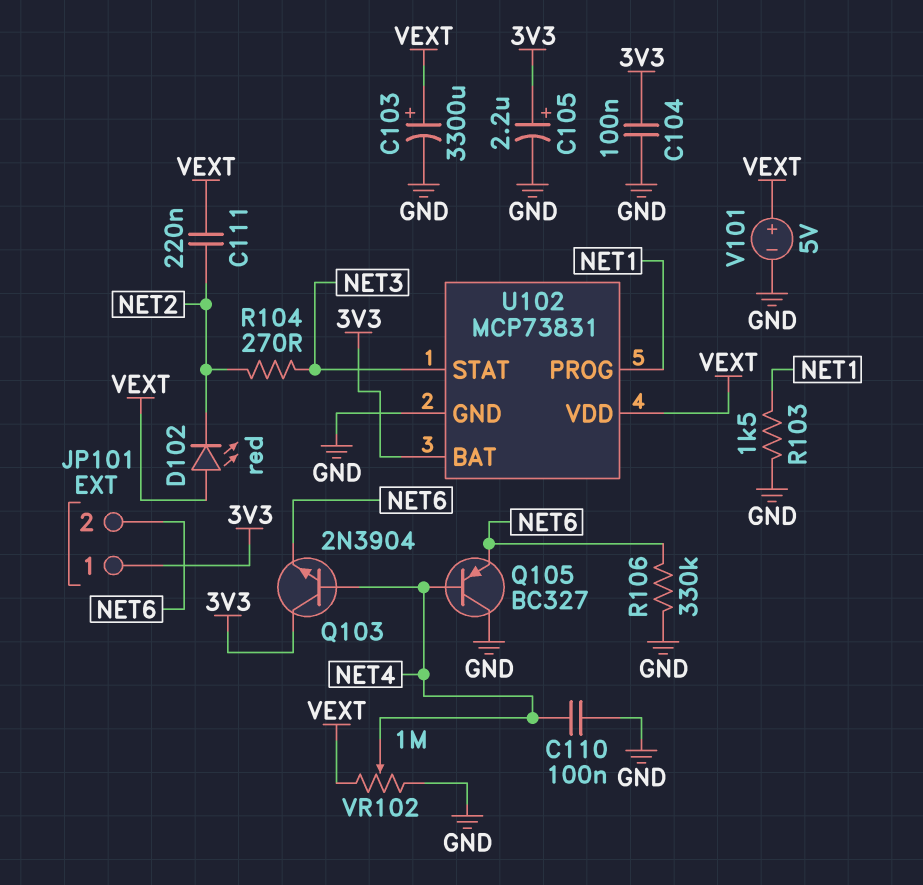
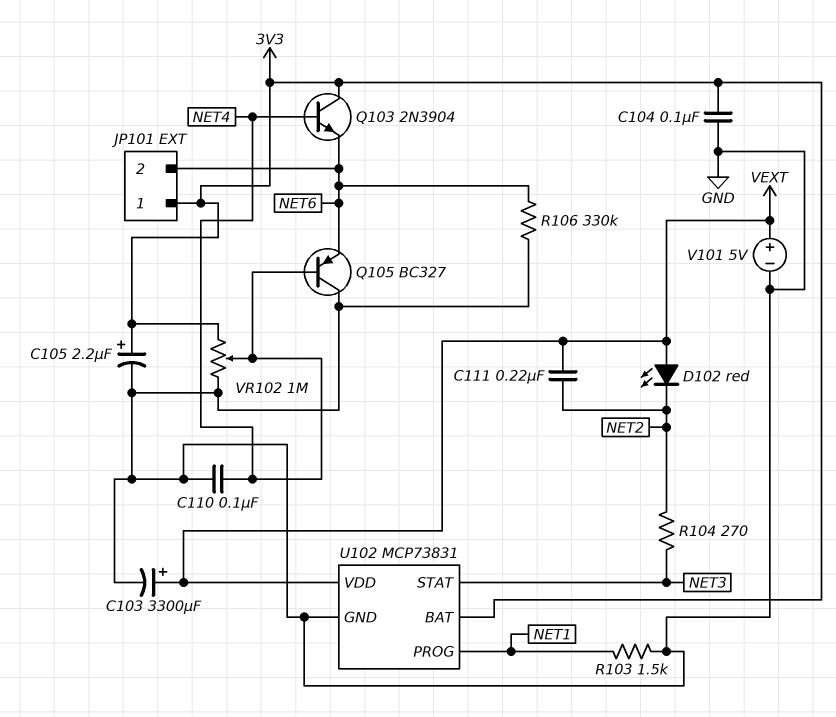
VR102: 1M (GND, VEXT, wiper NET4) -> 1M (3V3, GND, wiper NET4)

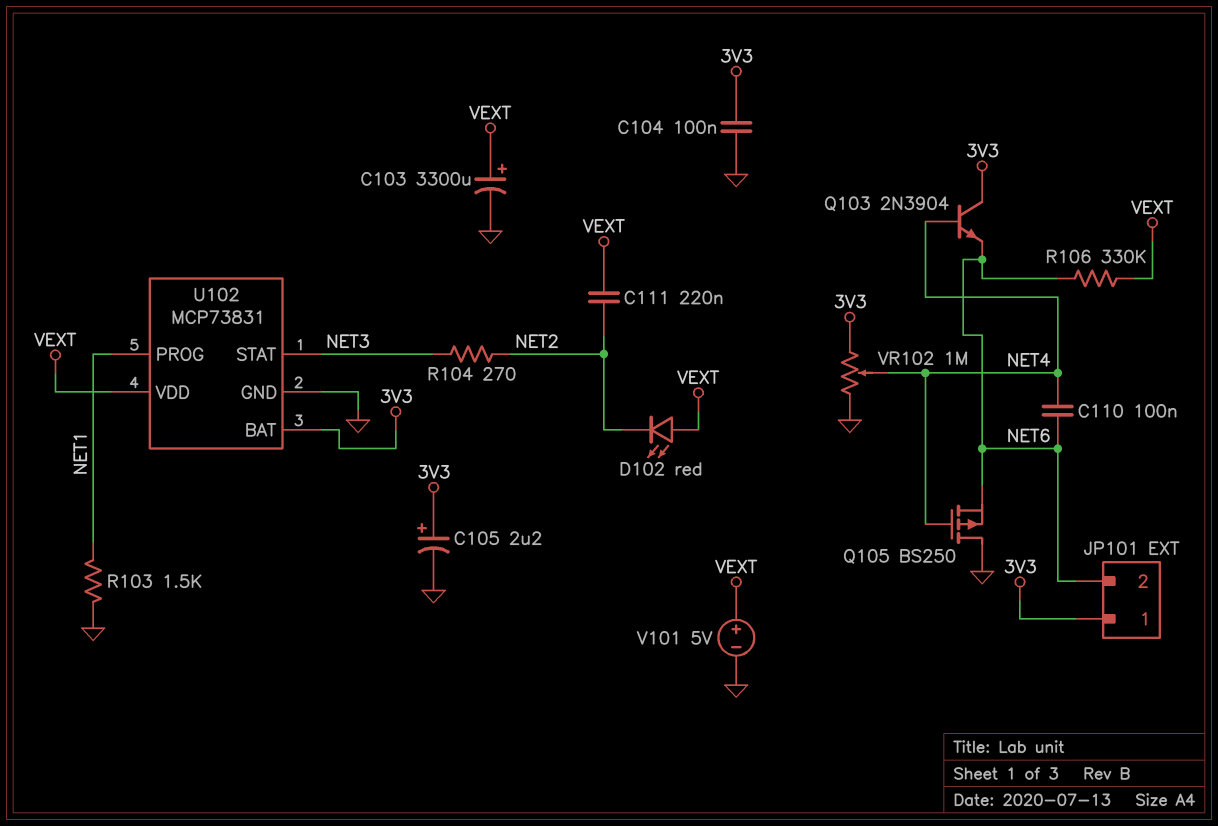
C110: 100nF (GND, NET4) -> 100nF (NET4, NET6)
Q105: PNP BC327 (B NET4, C GND, E NET6) -> PMOS BS250 (G NET4, D GND, S NET6)
R106: 330k (GND, NET6) -> 330k (NET6, VEXT)

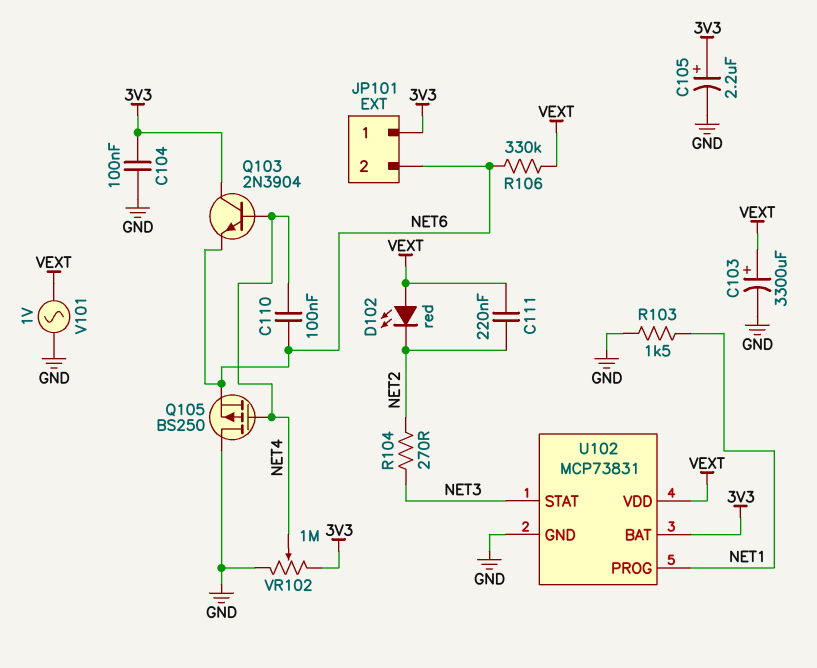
V101: 5V (plus VEXT, minus GND) -> AC 1V (GND, VEXT)

